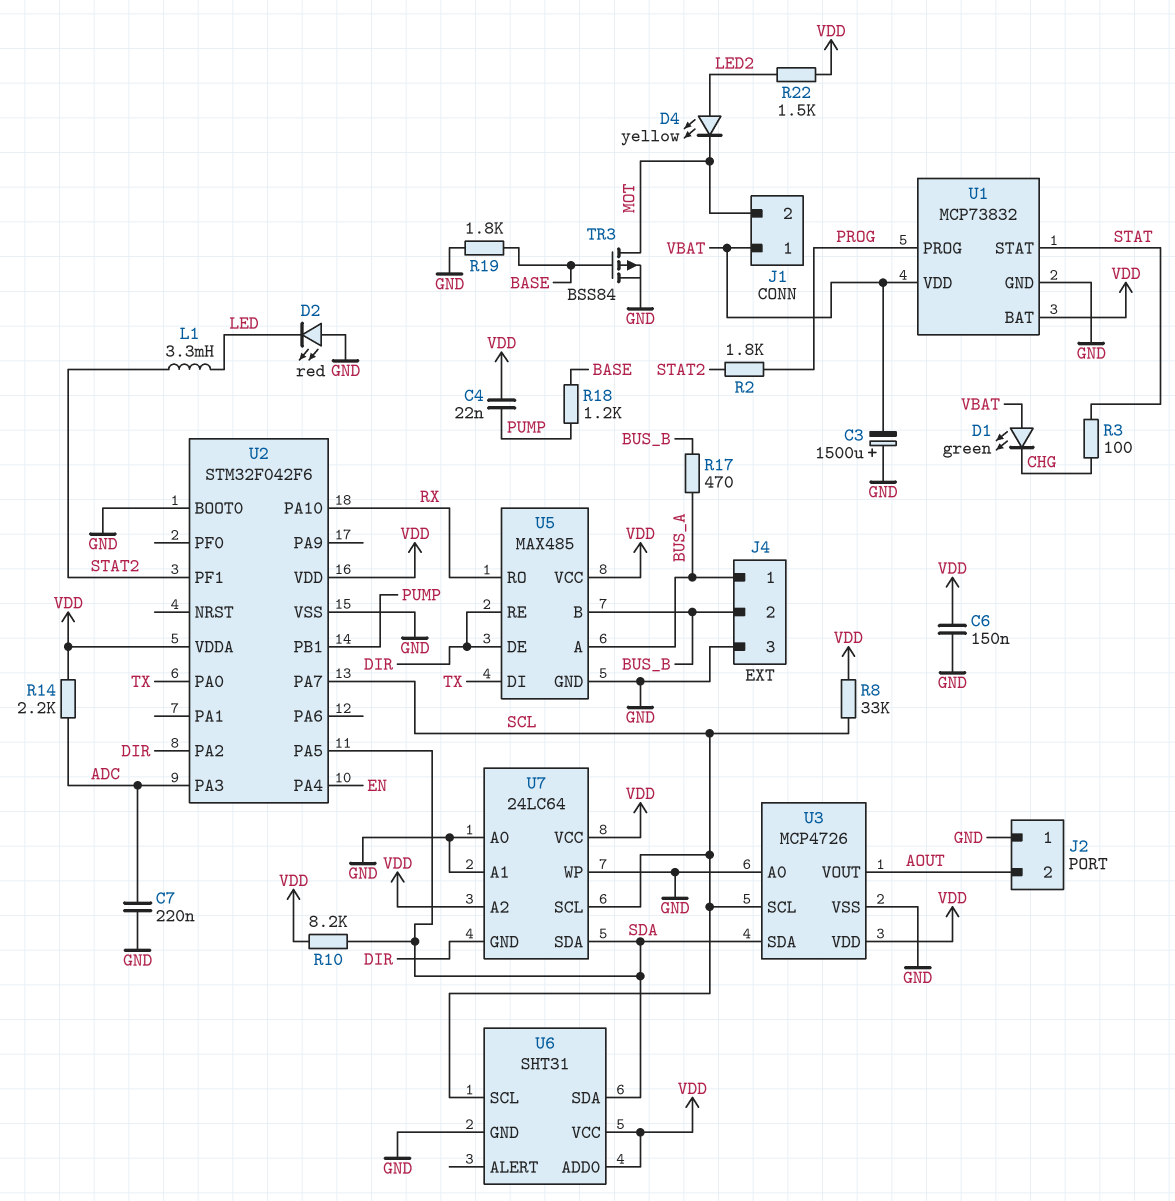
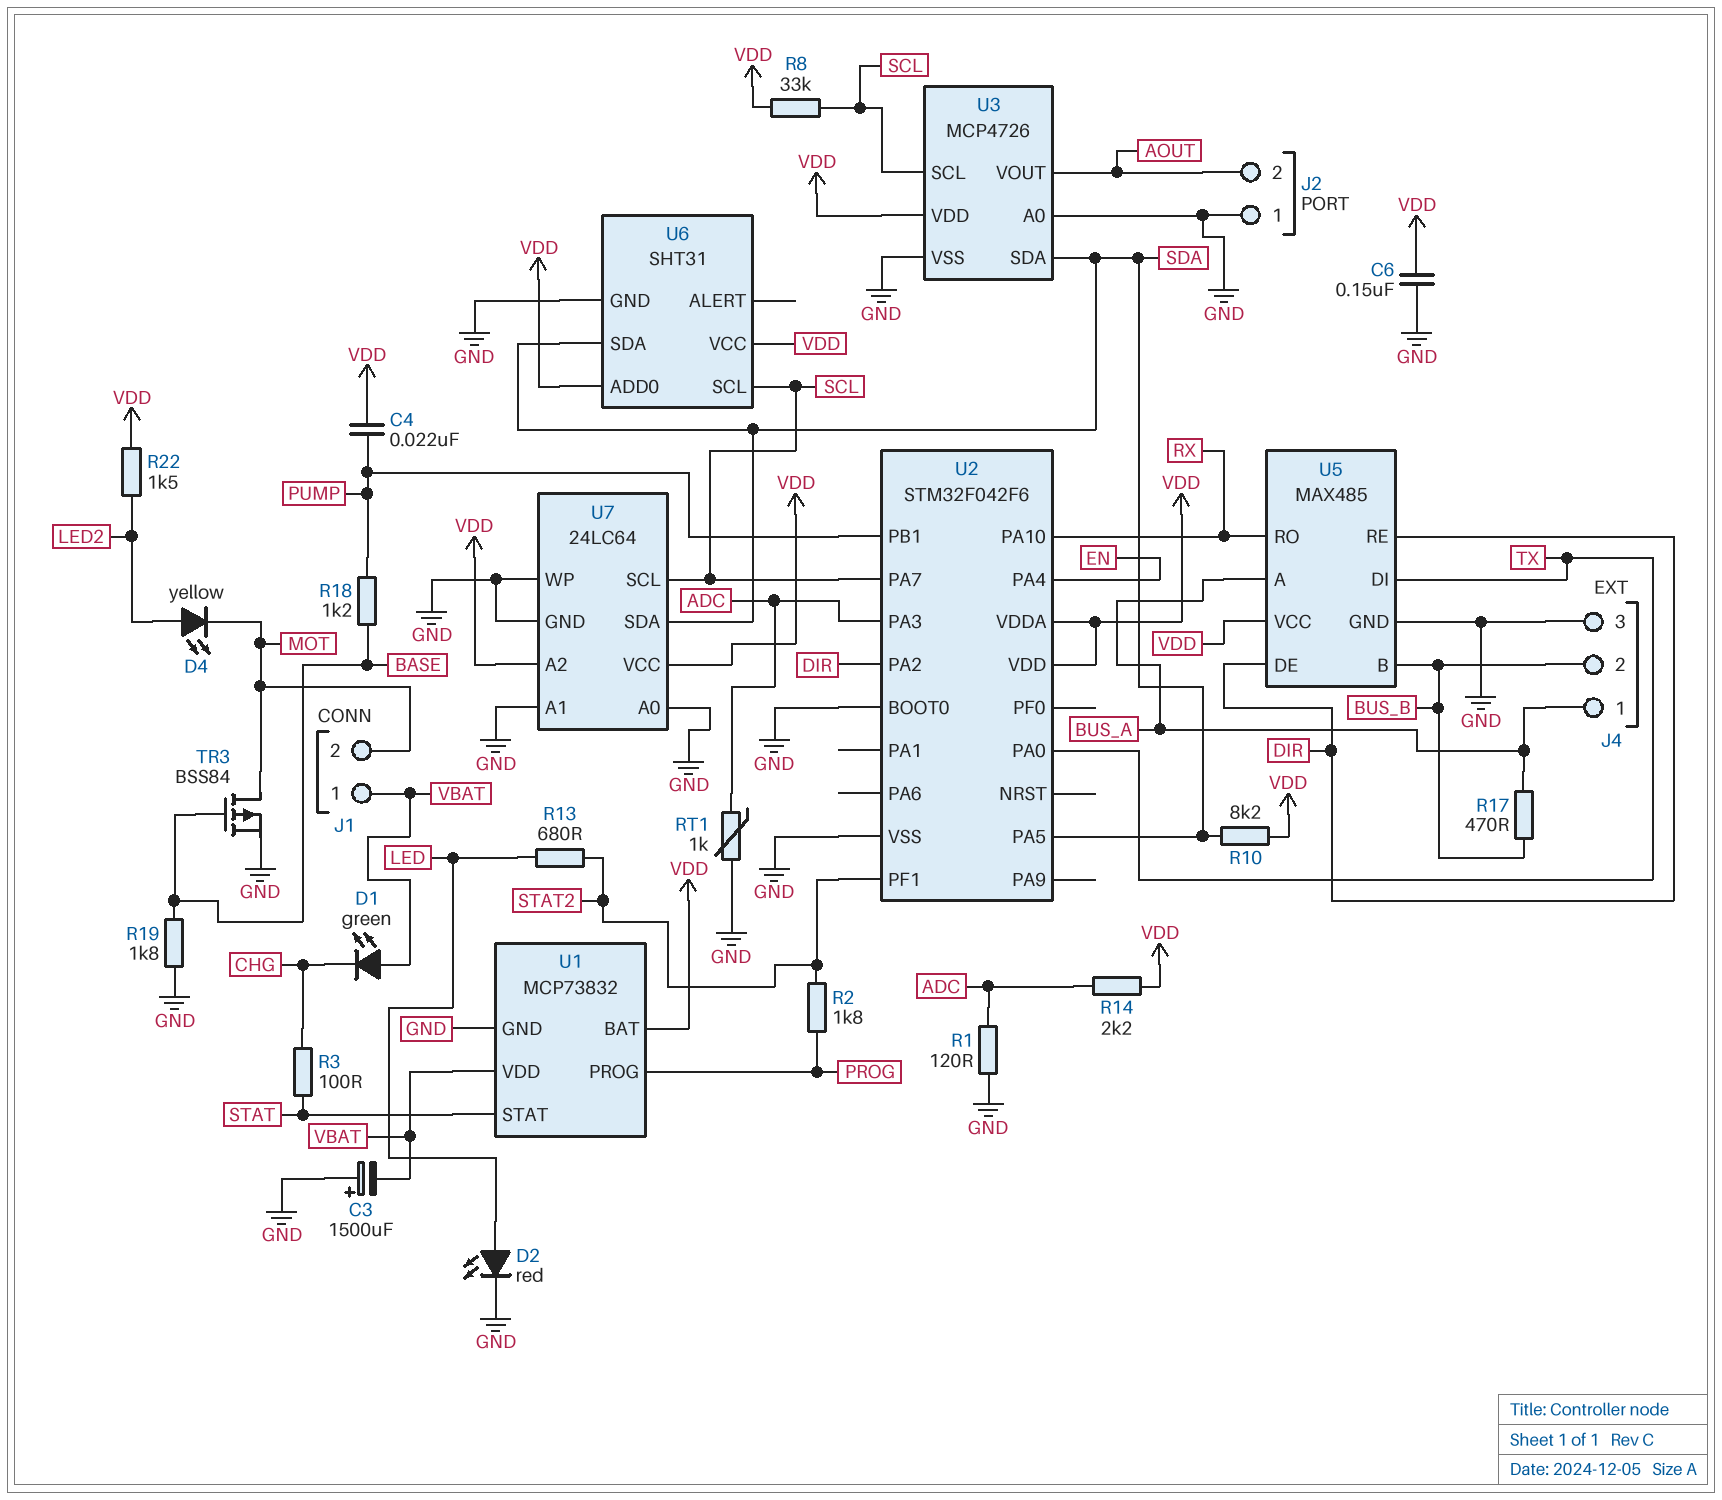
C7: 220nF (ADC, GND) -> none
D2: LED red (A GND, K LED) -> LED red (A LED, K GND)
L1: 3.3mH (LED, STAT2) -> none
R1: none -> 120 (ADC, GND)
R13: none -> 680 (LED, STAT2)
RT1: none -> 1k (ADC, GND)
U7 pin GND: DIR -> GND

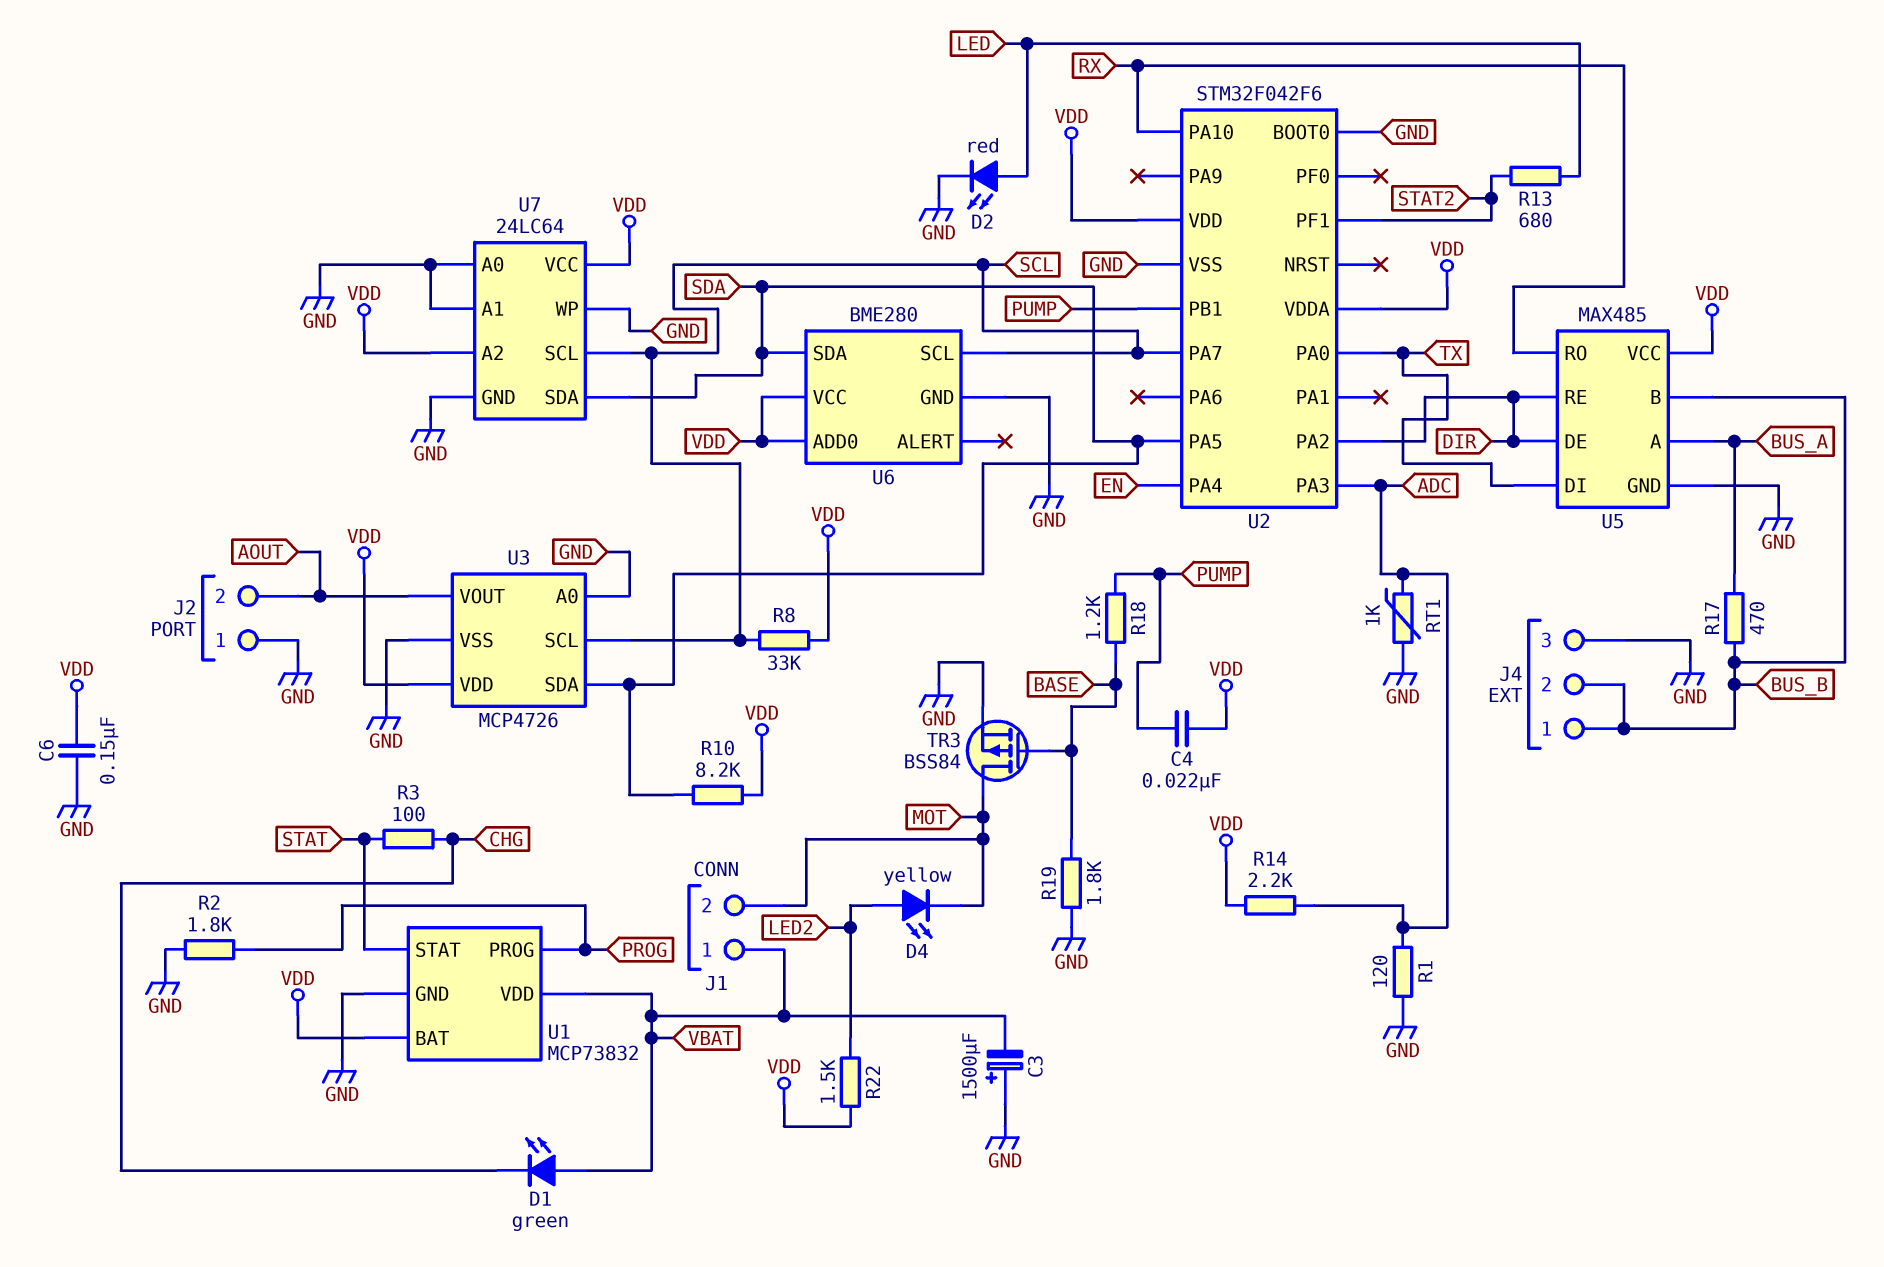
J4 pin 1: BUS_A -> BUS_B
R2: 1.8k (PROG, STAT2) -> 1.8k (GND, PROG)
U6: SHT31 -> BME280

